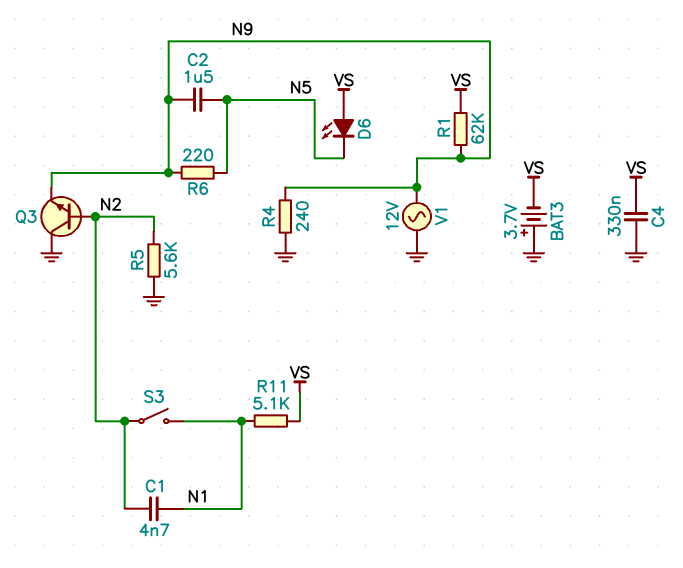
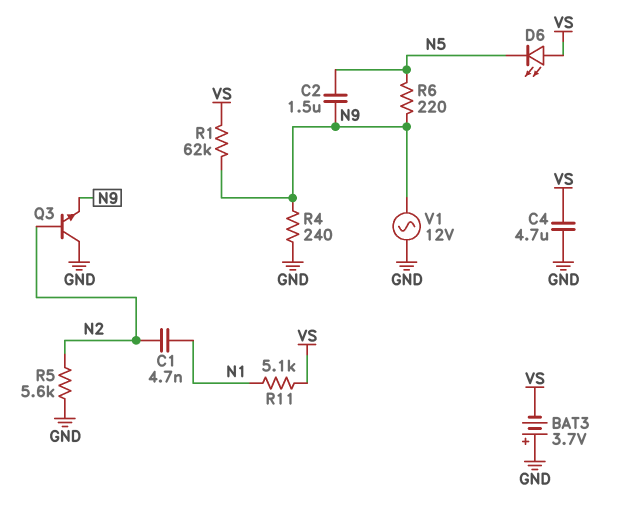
C4: 330nF (GND, VS) -> 4.7uF (GND, VS)
S3: switch (N1, N2) -> none

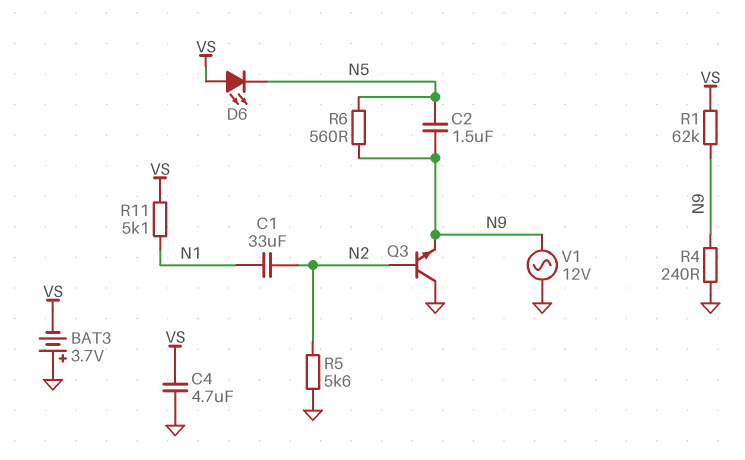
C1: 4.7nF (N1, N2) -> 33uF (N1, N2)
R6: 220 (N5, N9) -> 560 (N5, N9)

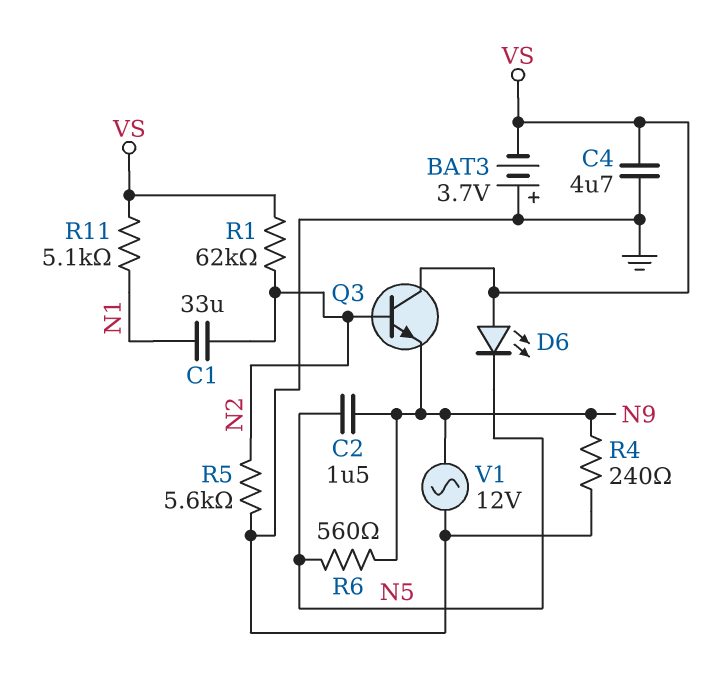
Q3: NPN (B N2, C GND, E N9) -> NPN (B N2, C VS, E N9)
R1: 62k (N9, VS) -> 62k (N2, VS)

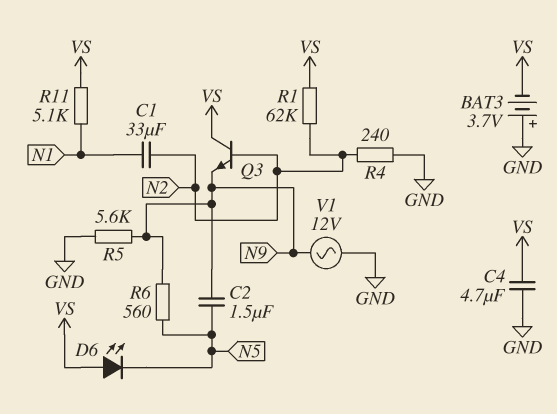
R4: 240 (GND, N9) -> 240 (GND, N2)
R5: 5.6k (GND, N2) -> 5.6k (GND, N9)

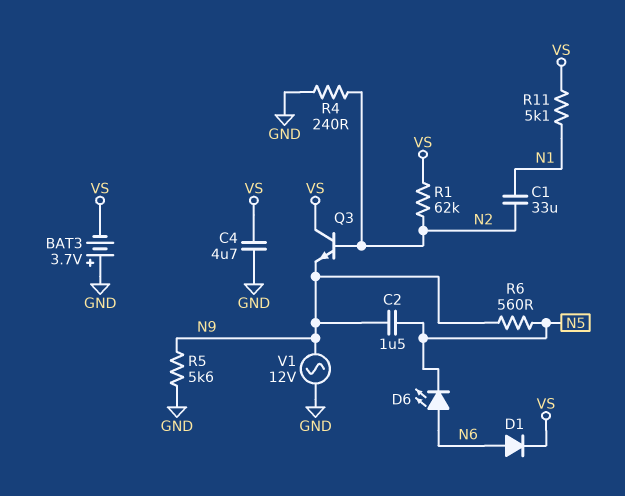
D1: none -> diode (A N6, K VS)
D6: LED (A VS, K N5) -> LED (A N6, K N5)

